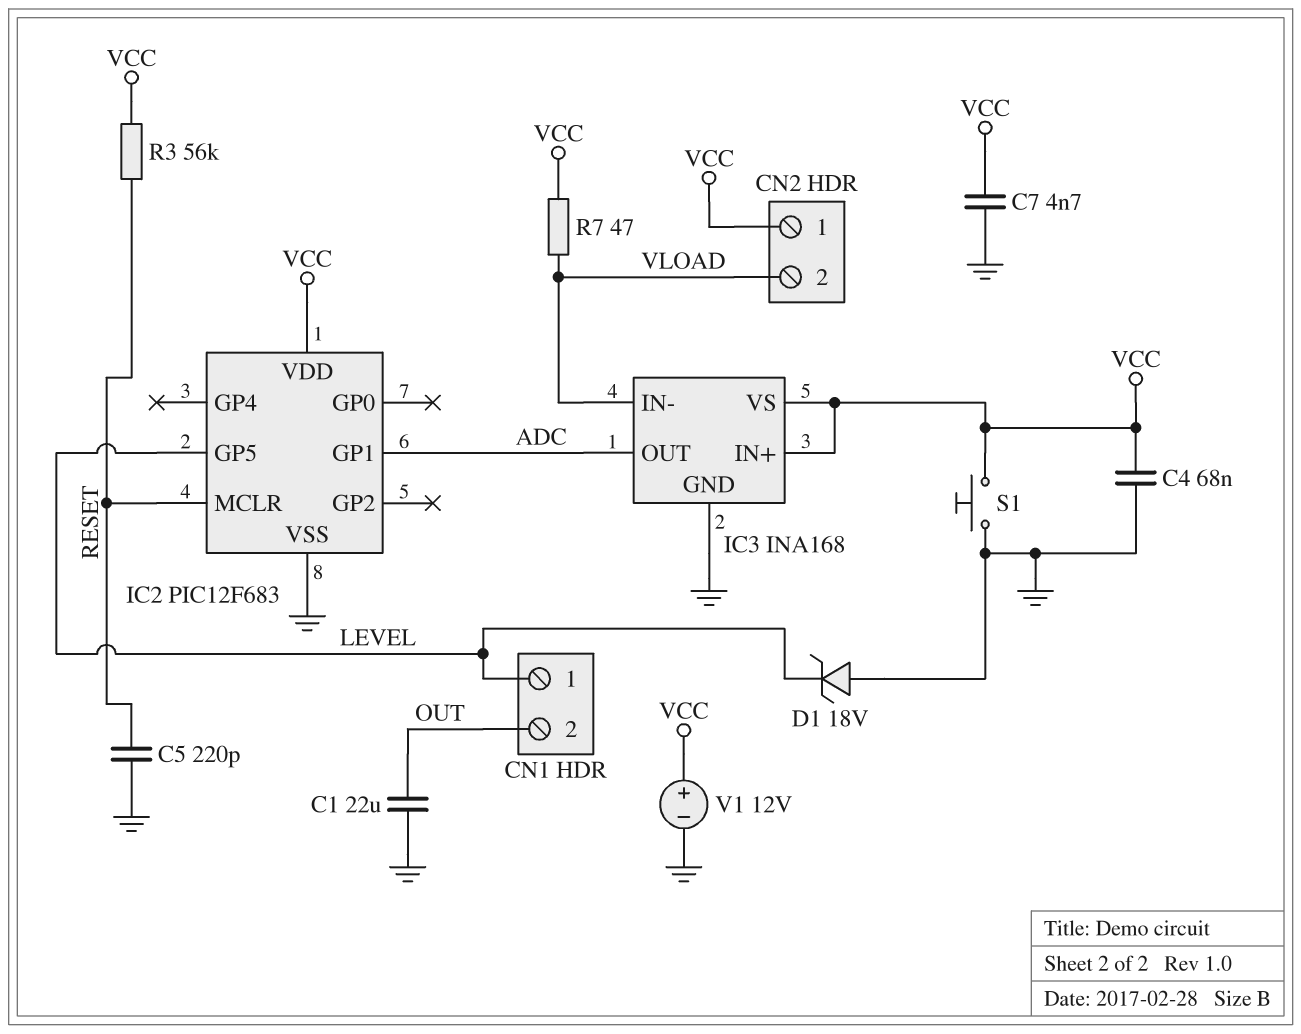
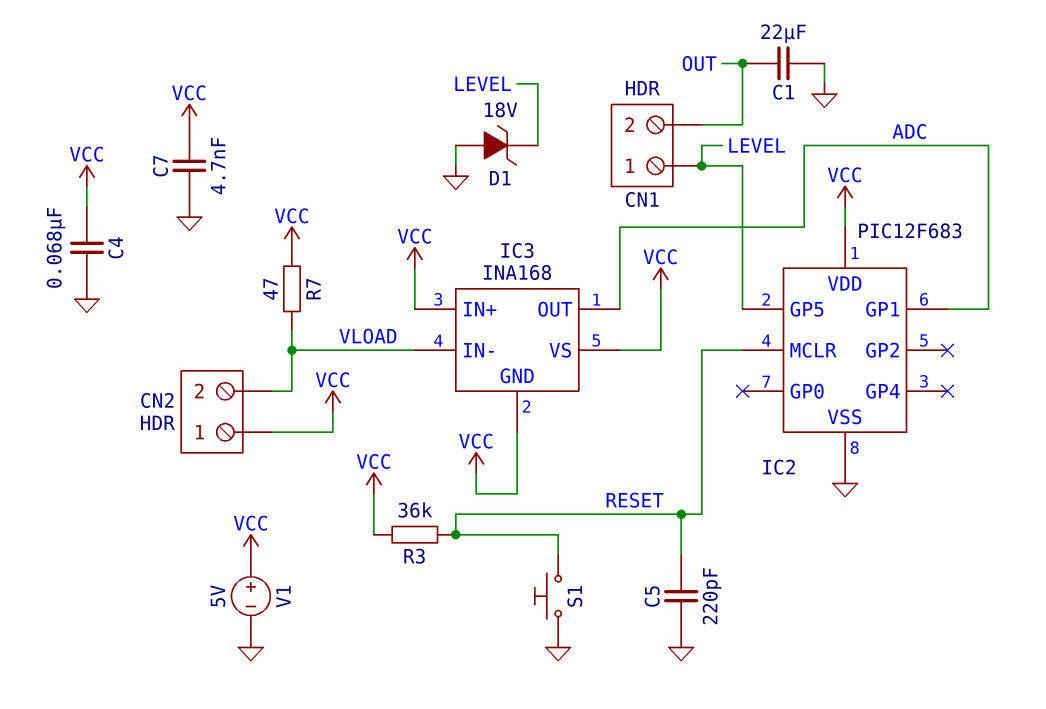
IC3 pin GND: GND -> VCC
R3: 56k (RESET, VCC) -> 36k (RESET, VCC)
S1: button (GND, VCC) -> button (GND, RESET)
V1: 12V (plus VCC, minus GND) -> 5V (plus VCC, minus GND)

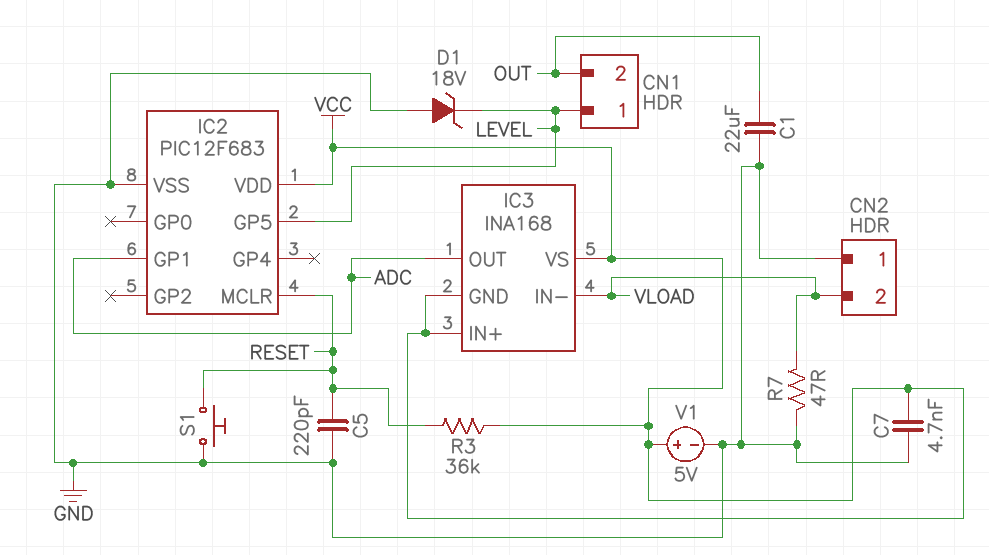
C4: 68nF (GND, VCC) -> none
CN2 pin 1: VCC -> GND
R7: 47 (VCC, VLOAD) -> 47 (GND, VLOAD)

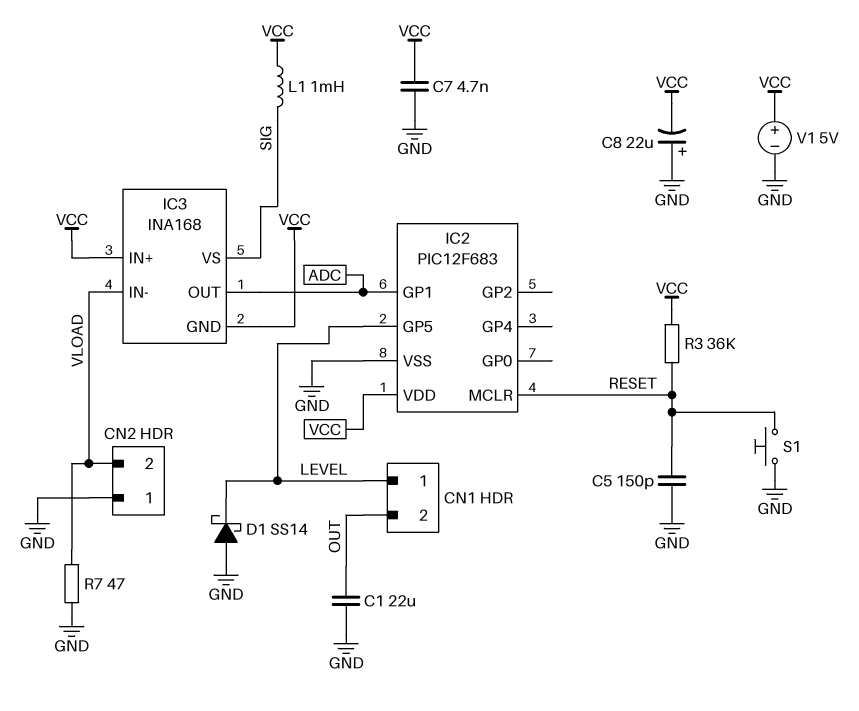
C5: 220pF (GND, RESET) -> 150pF (GND, RESET)
C8: none -> 22uF (plus GND, minus VCC)
D1: zener 18V (A GND, K LEVEL) -> schottky SS14 (A GND, K LEVEL)
IC3 pin VS: VCC -> SIG
L1: none -> 1mH (SIG, VCC)

